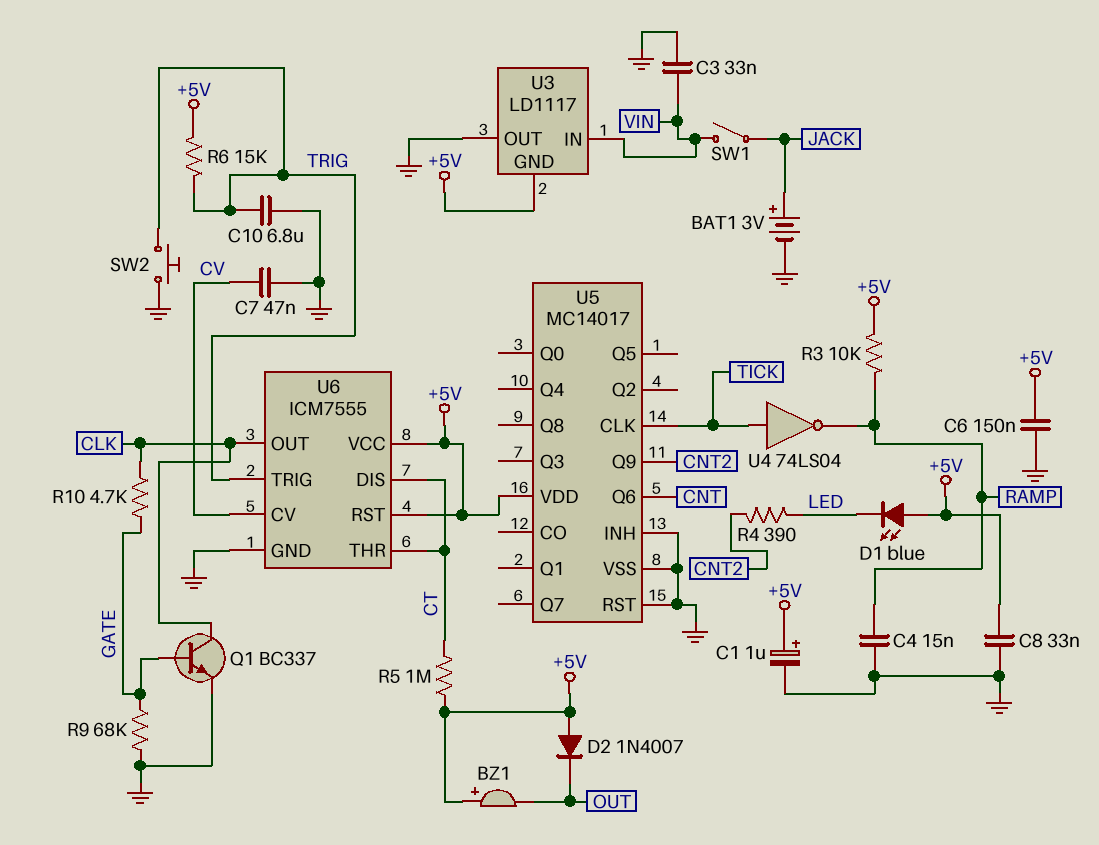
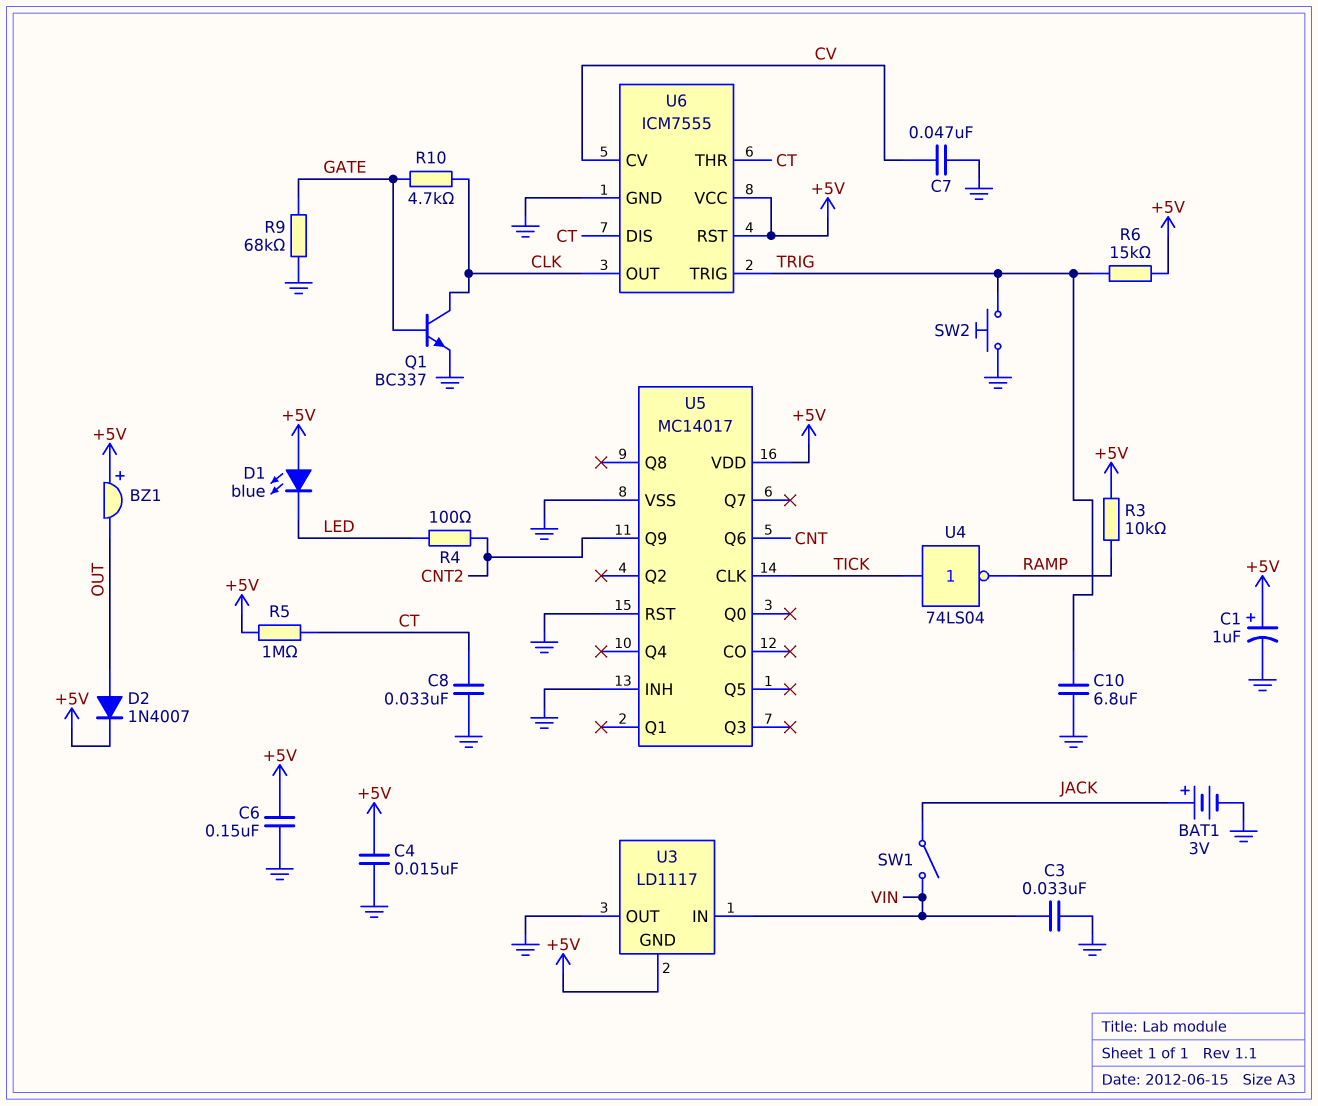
C4: 15nF (GND, RAMP) -> 15nF (+5V, GND)
C8: 33nF (+5V, GND) -> 33nF (CT, GND)
D2: diode 1N4007 (A +5V, K OUT) -> diode 1N4007 (A OUT, K +5V)
R4: 390 (CNT2, LED) -> 100 (CNT2, LED)

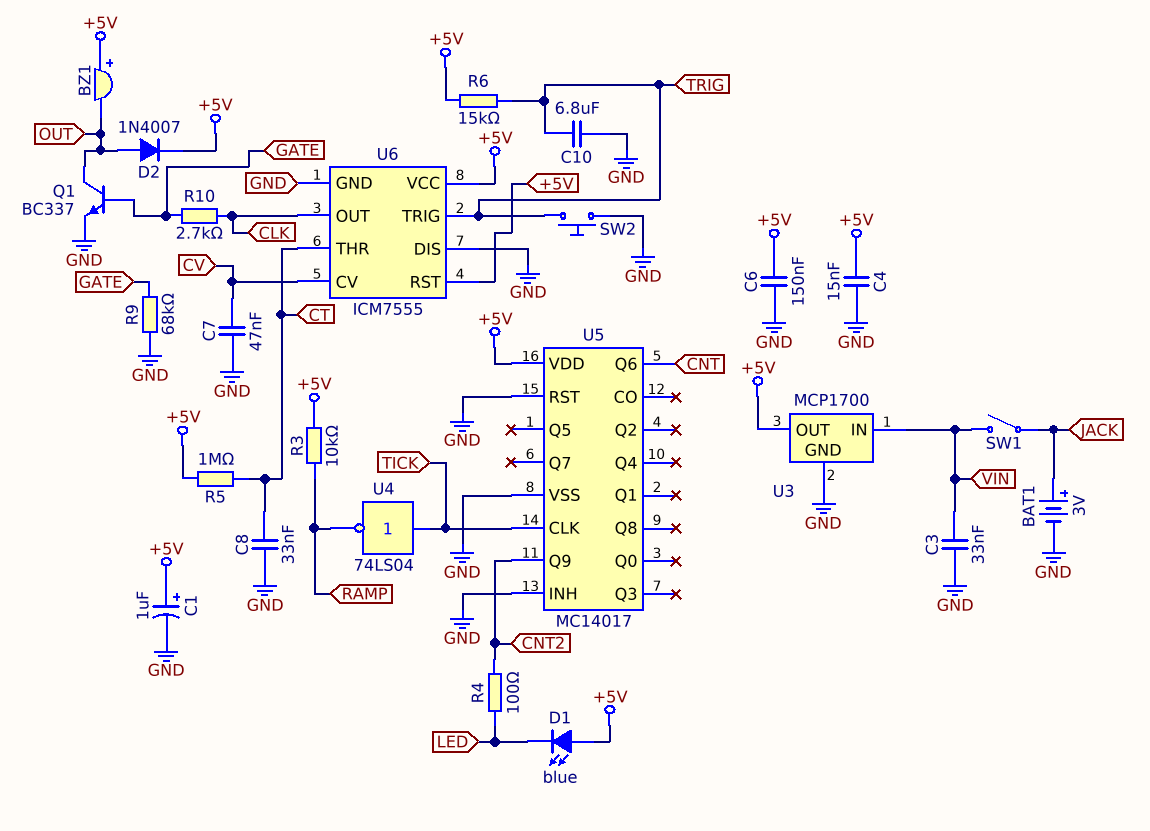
Q1: NPN BC337 (B GATE, C CLK, E GND) -> NPN BC337 (B GATE, C OUT, E GND)
R10: 4.7k (CLK, GATE) -> 2.7k (CLK, GATE)
U3: LD1117 -> MCP1700
U3 pin GND: +5V -> GND
U3 pin OUT: GND -> +5V
U6 pin DIS: CT -> GND

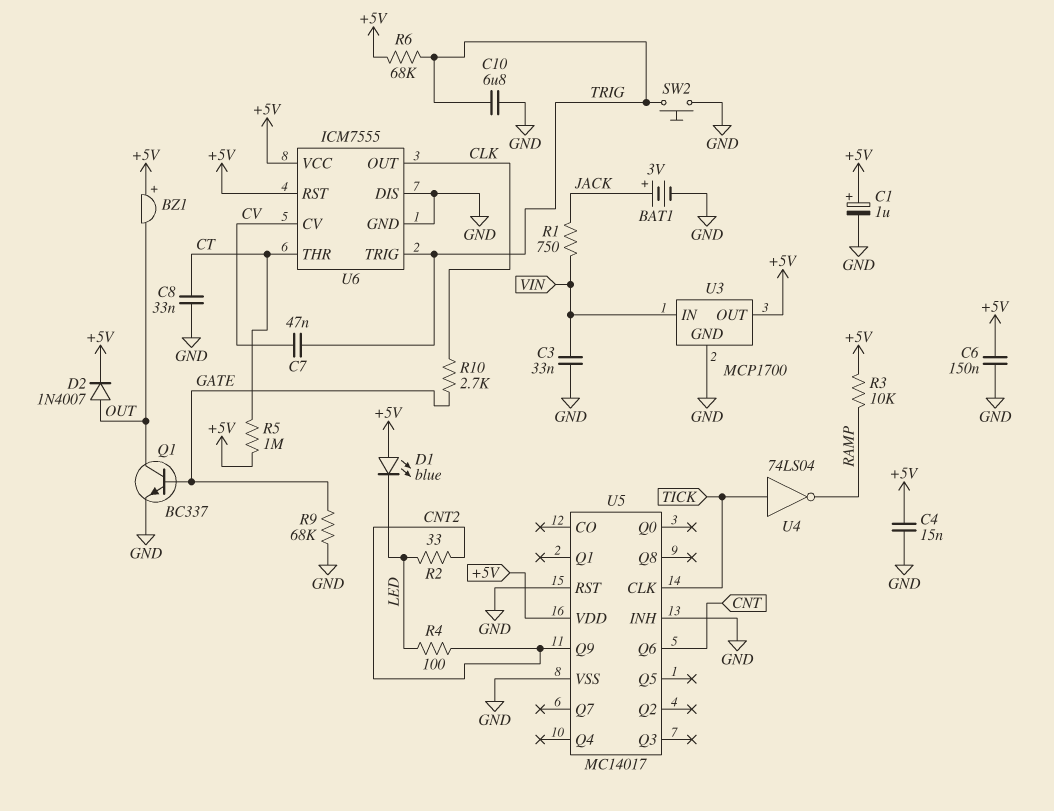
C7: 47nF (CV, GND) -> 47nF (CV, TRIG)
R1: none -> 750 (JACK, VIN)
R2: none -> 33 (CNT2, LED)
R6: 15k (+5V, TRIG) -> 68k (+5V, TRIG)
SW1: switch (JACK, VIN) -> none

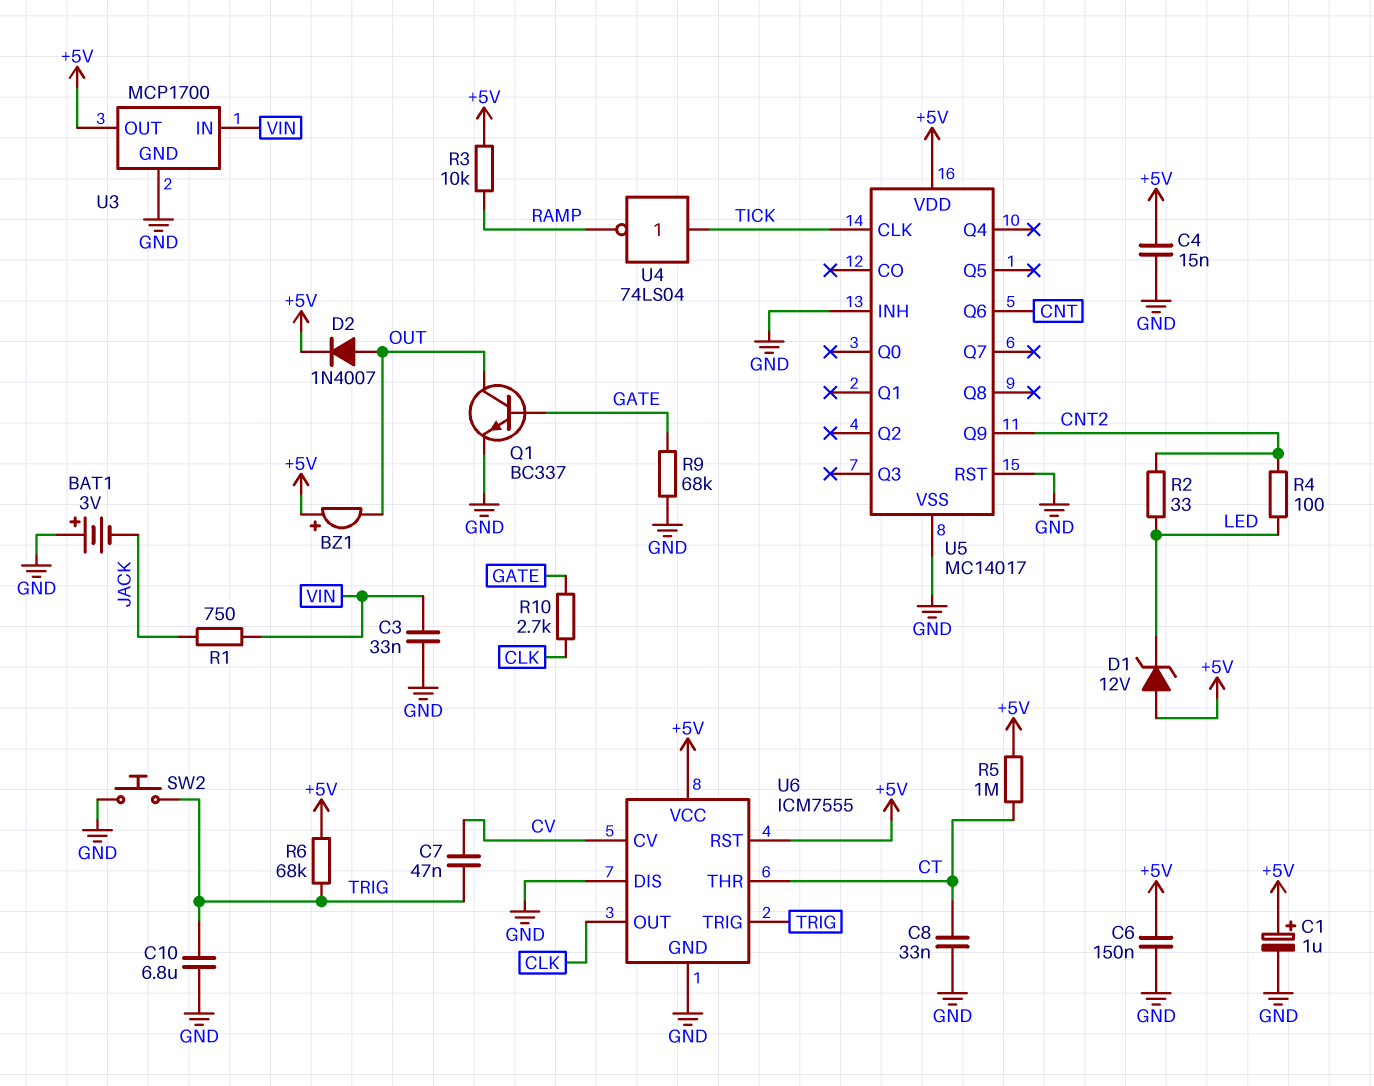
BAT1: 3V (plus JACK, minus GND) -> 3V (plus GND, minus JACK)
D1: LED blue (A +5V, K LED) -> zener 12V (A +5V, K LED)

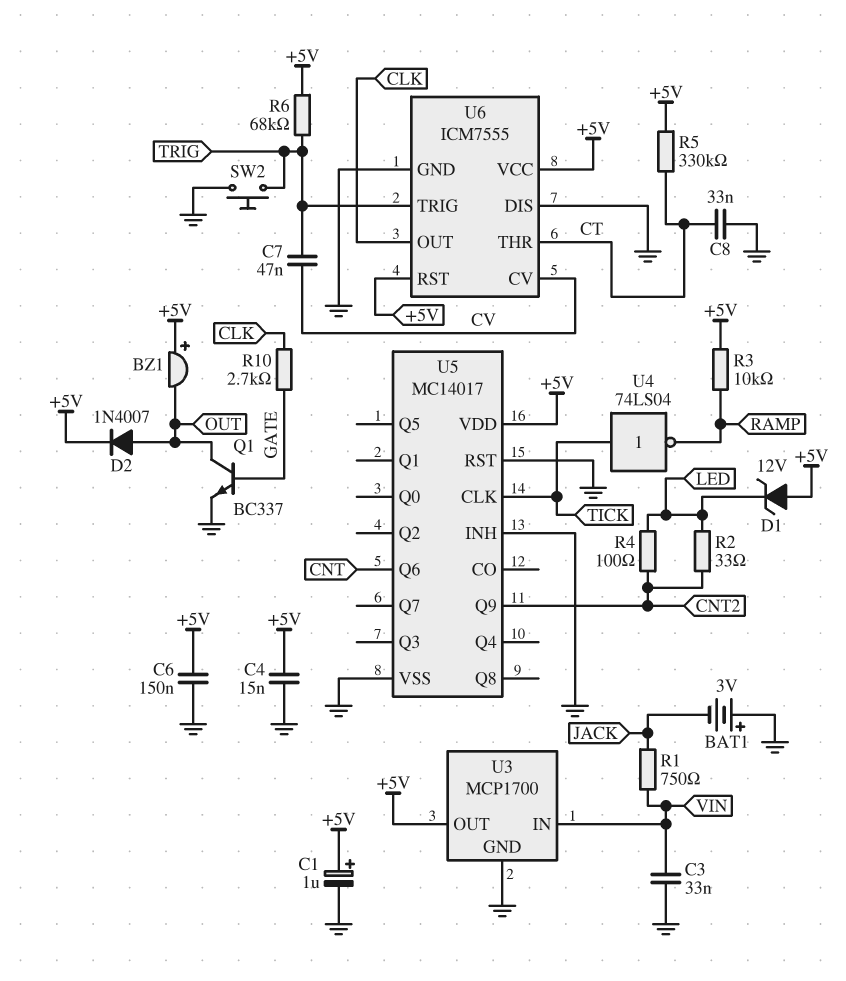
C10: 6.8uF (GND, TRIG) -> none
R5: 1M (+5V, CT) -> 330k (+5V, CT)
R9: 68k (GATE, GND) -> none

